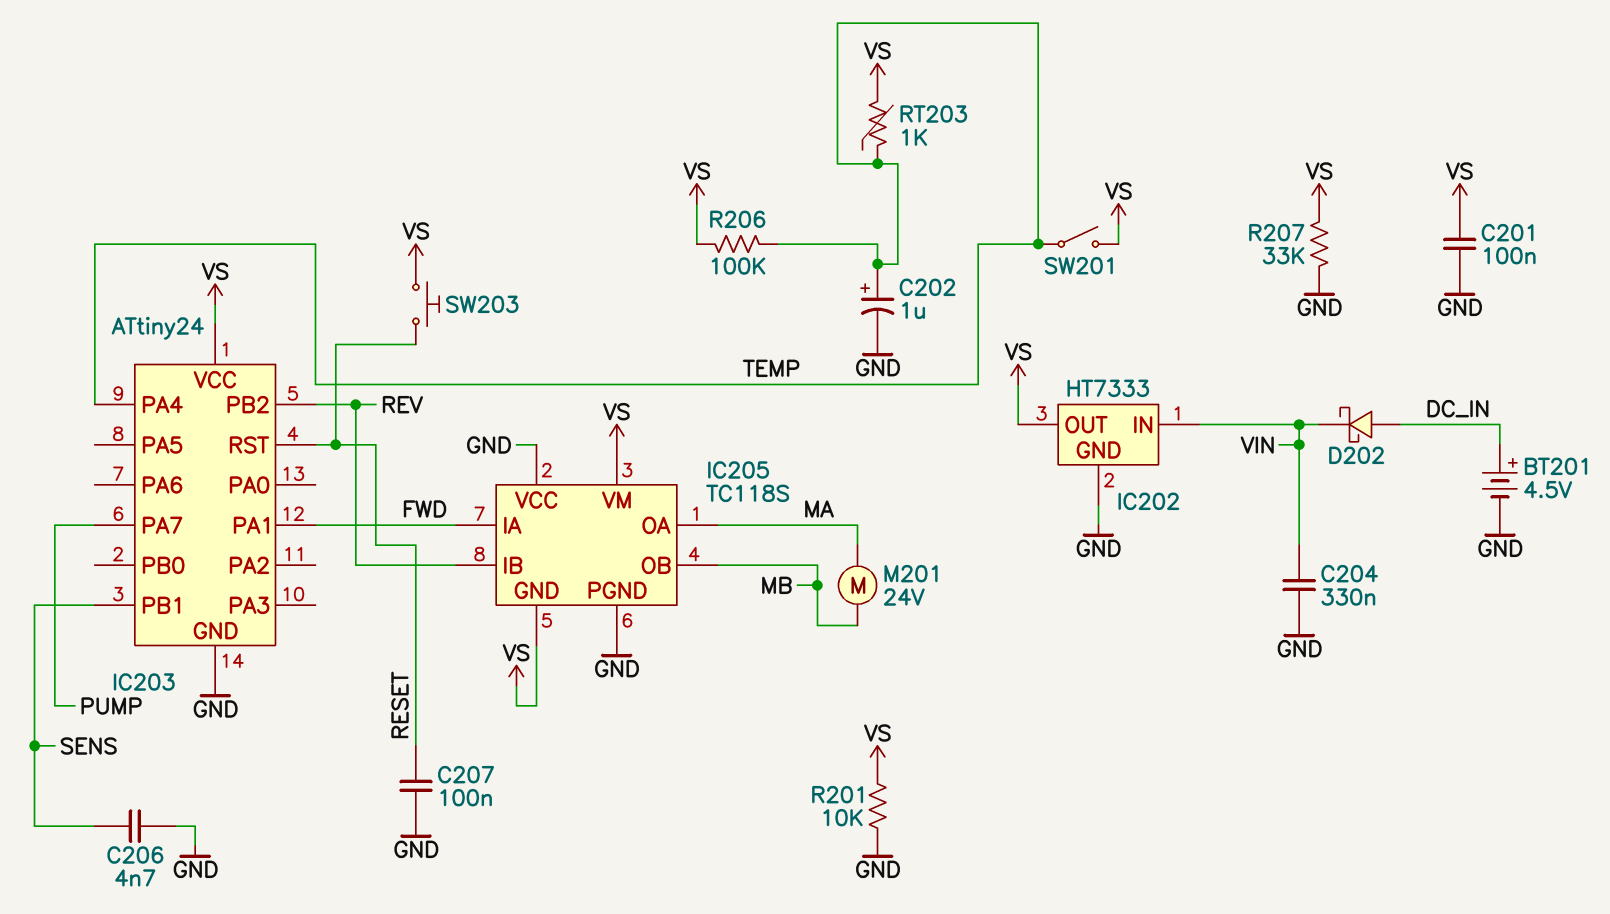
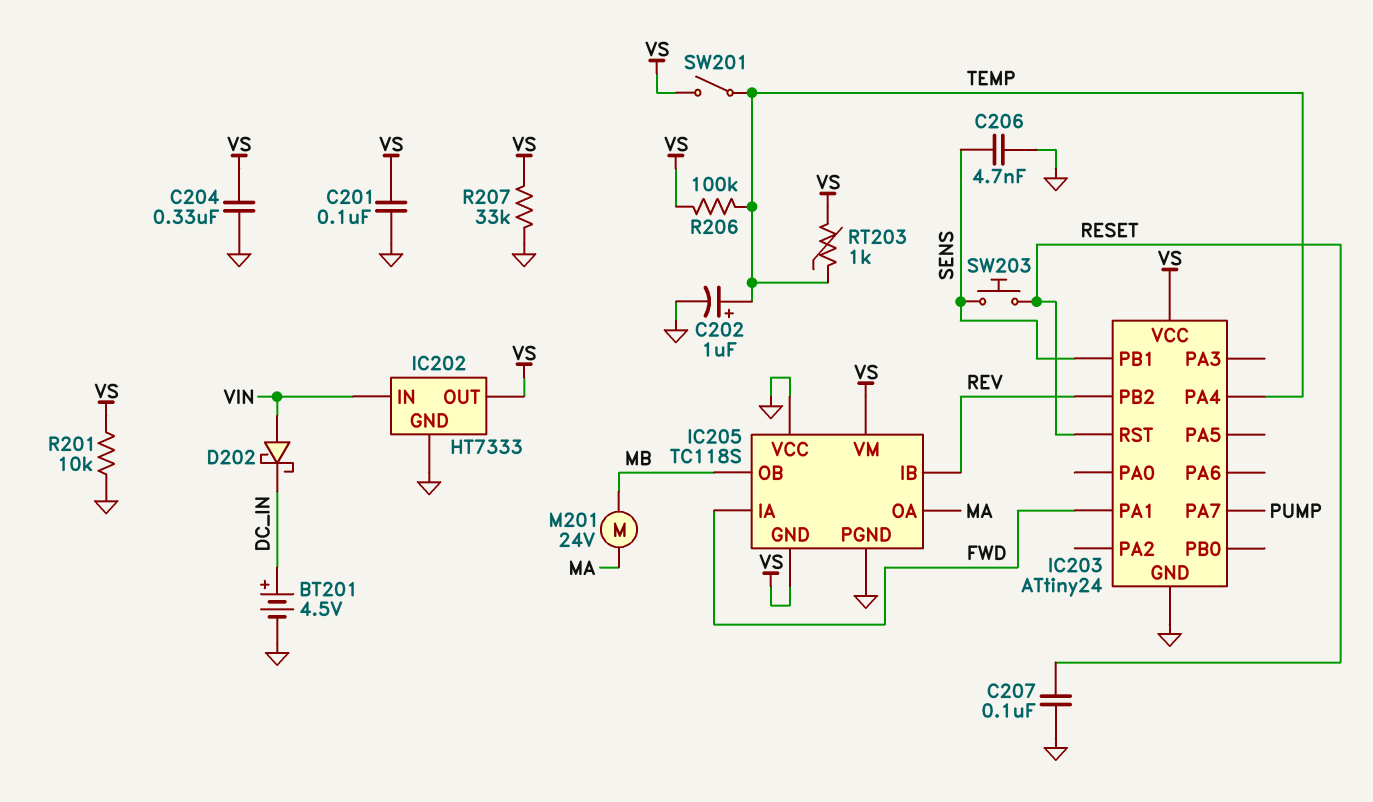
C204: 330nF (GND, VIN) -> 330nF (GND, VS)
D202: schottky (A DC_IN, K VIN) -> schottky (A VIN, K DC_IN)
SW203: button (RESET, VS) -> button (RESET, SENS)

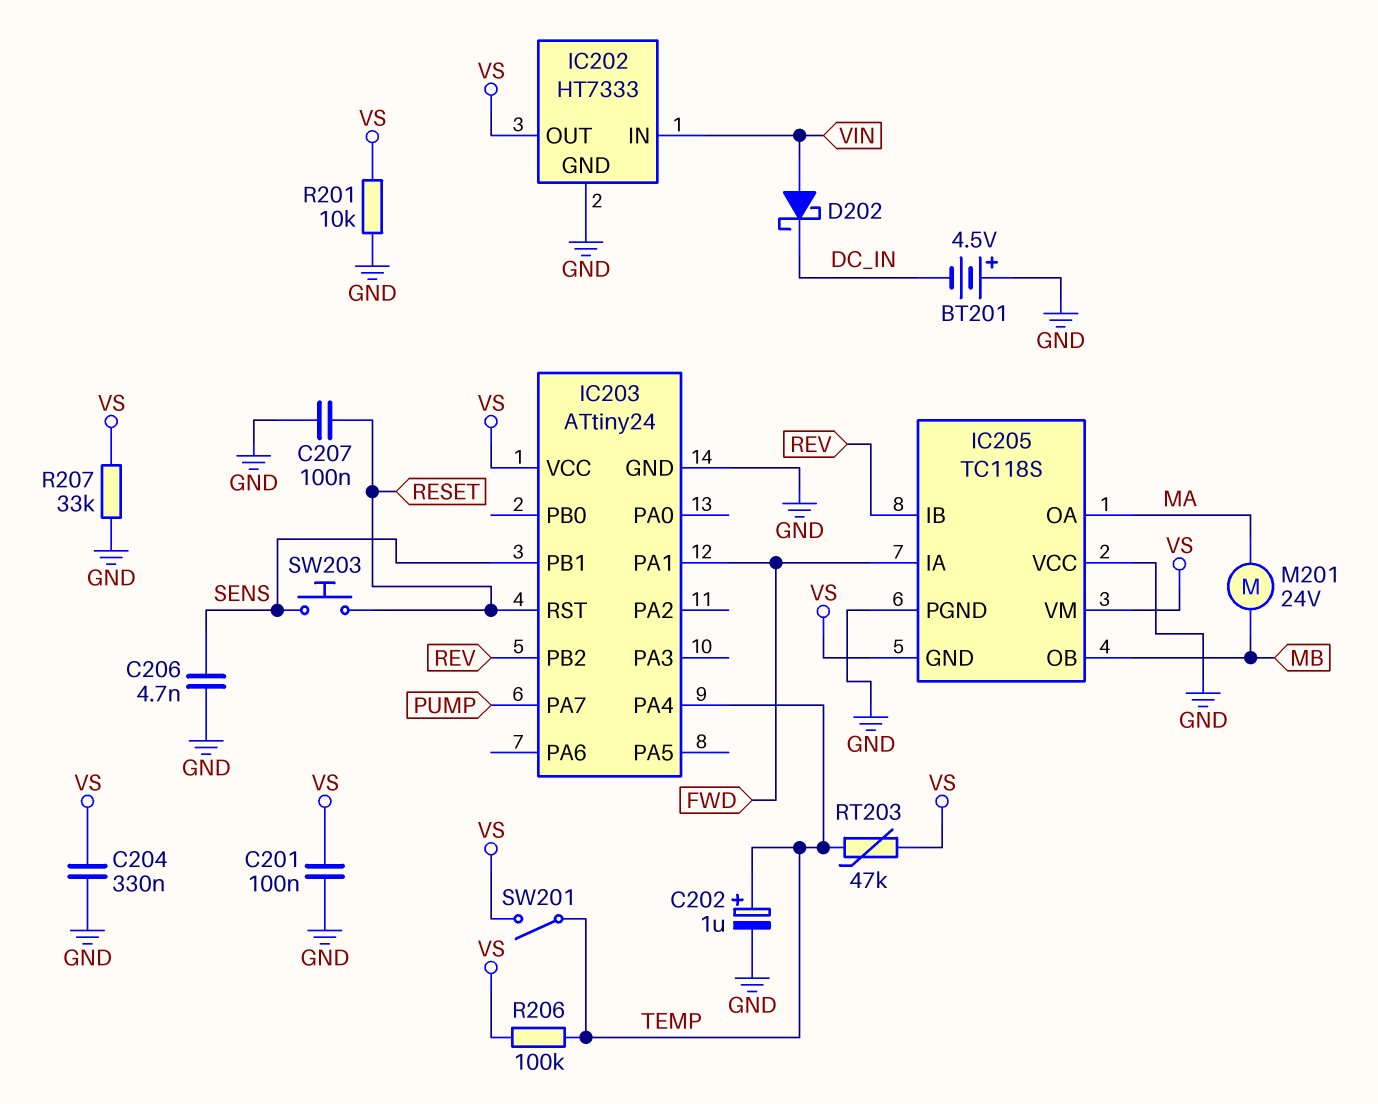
BT201: 4.5V (plus DC_IN, minus GND) -> 4.5V (plus GND, minus DC_IN)
RT203: 1k (TEMP, VS) -> 47k (TEMP, VS)

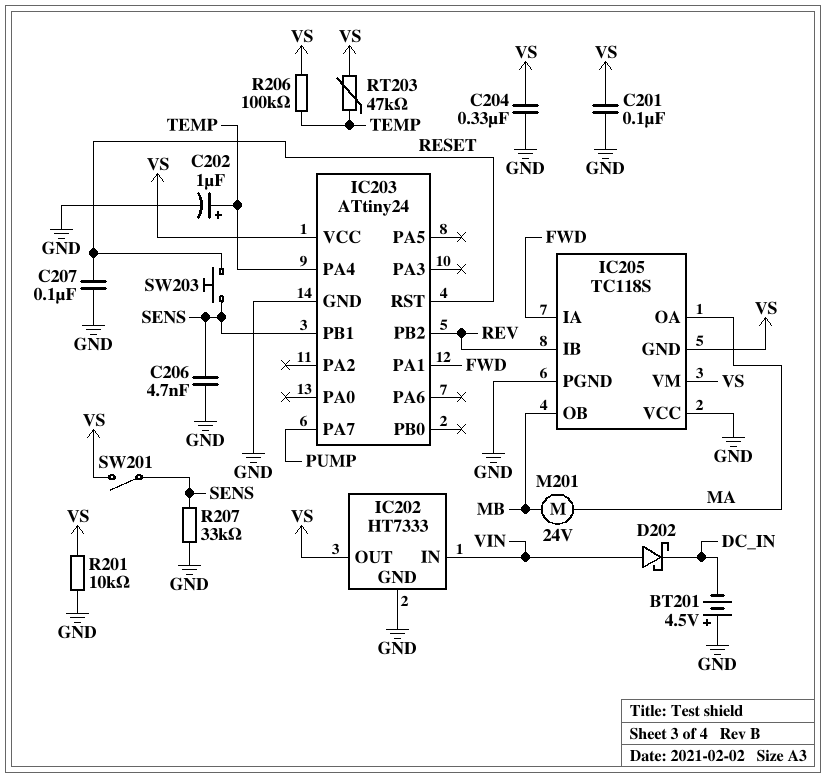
R207: 33k (GND, VS) -> 33k (GND, SENS)
SW201: switch (TEMP, VS) -> switch (SENS, VS)

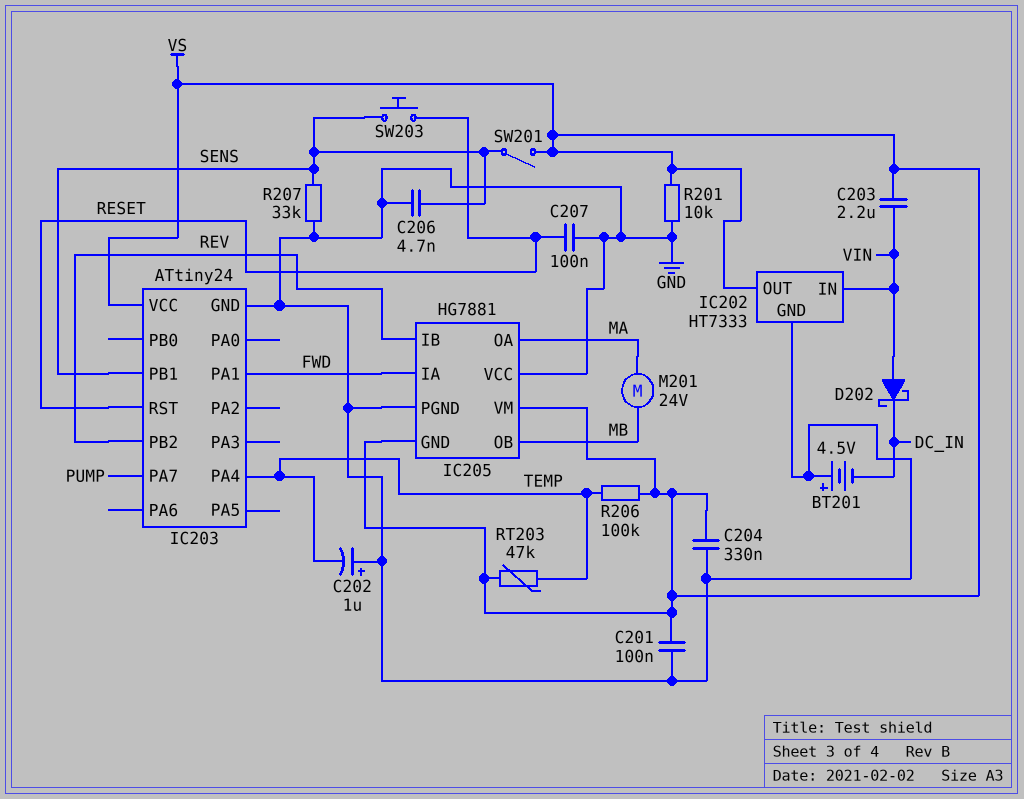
C202: 1uF (plus TEMP, minus GND) -> 1uF (plus GND, minus TEMP)
C203: none -> 2.2uF (VIN, VS)
IC205: TC118S -> HG7881

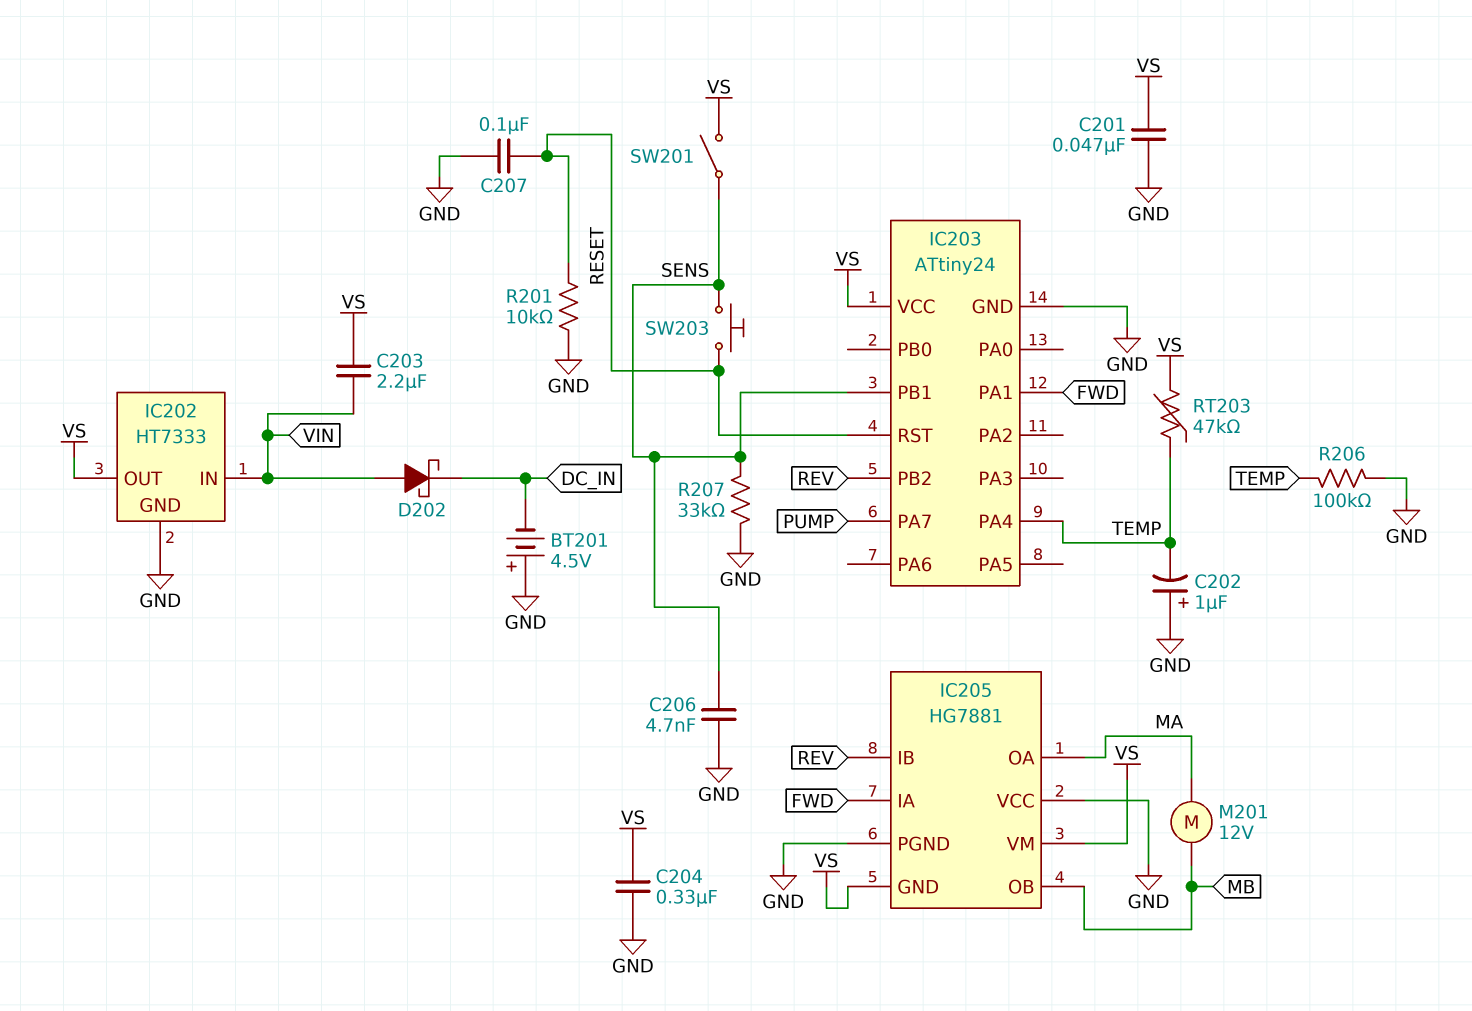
C201: 100nF (GND, VS) -> 47nF (GND, VS)
M201: motor 24V (MA, MB) -> motor 12V (MA, MB)
R201: 10k (GND, VS) -> 10k (GND, RESET)
R206: 100k (TEMP, VS) -> 100k (GND, TEMP)

